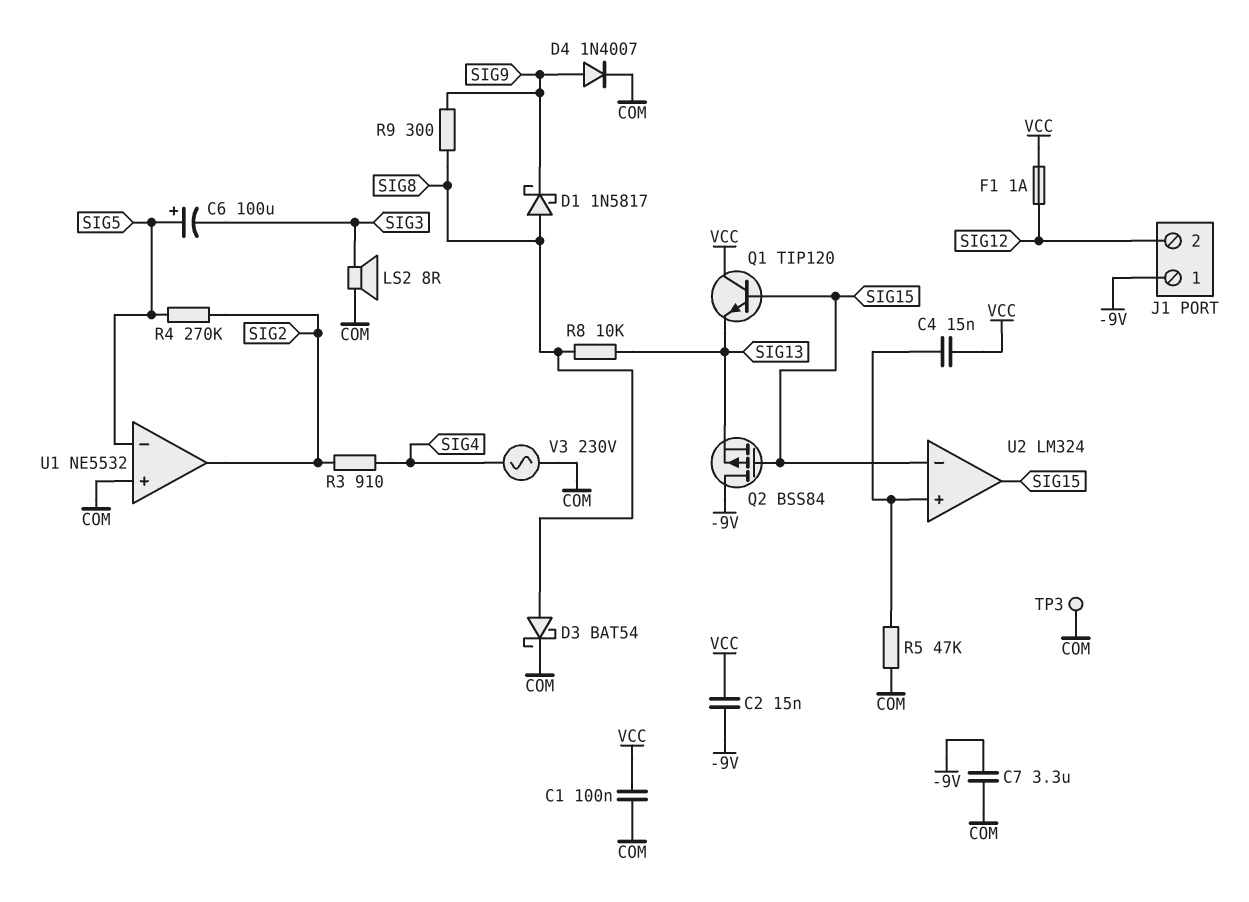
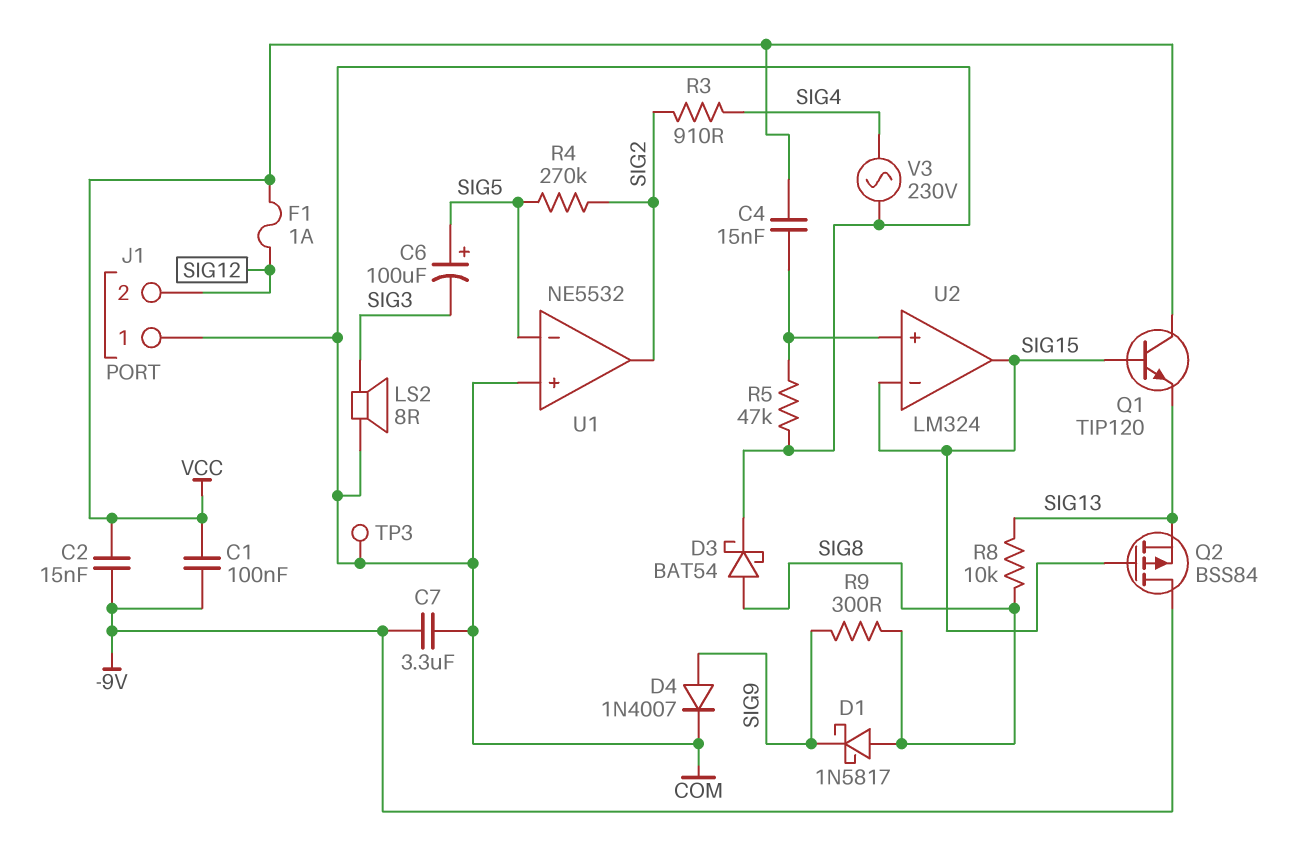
C1: 100nF (COM, VCC) -> 100nF (-9V, VCC)
J1 pin 1: -9V -> COM

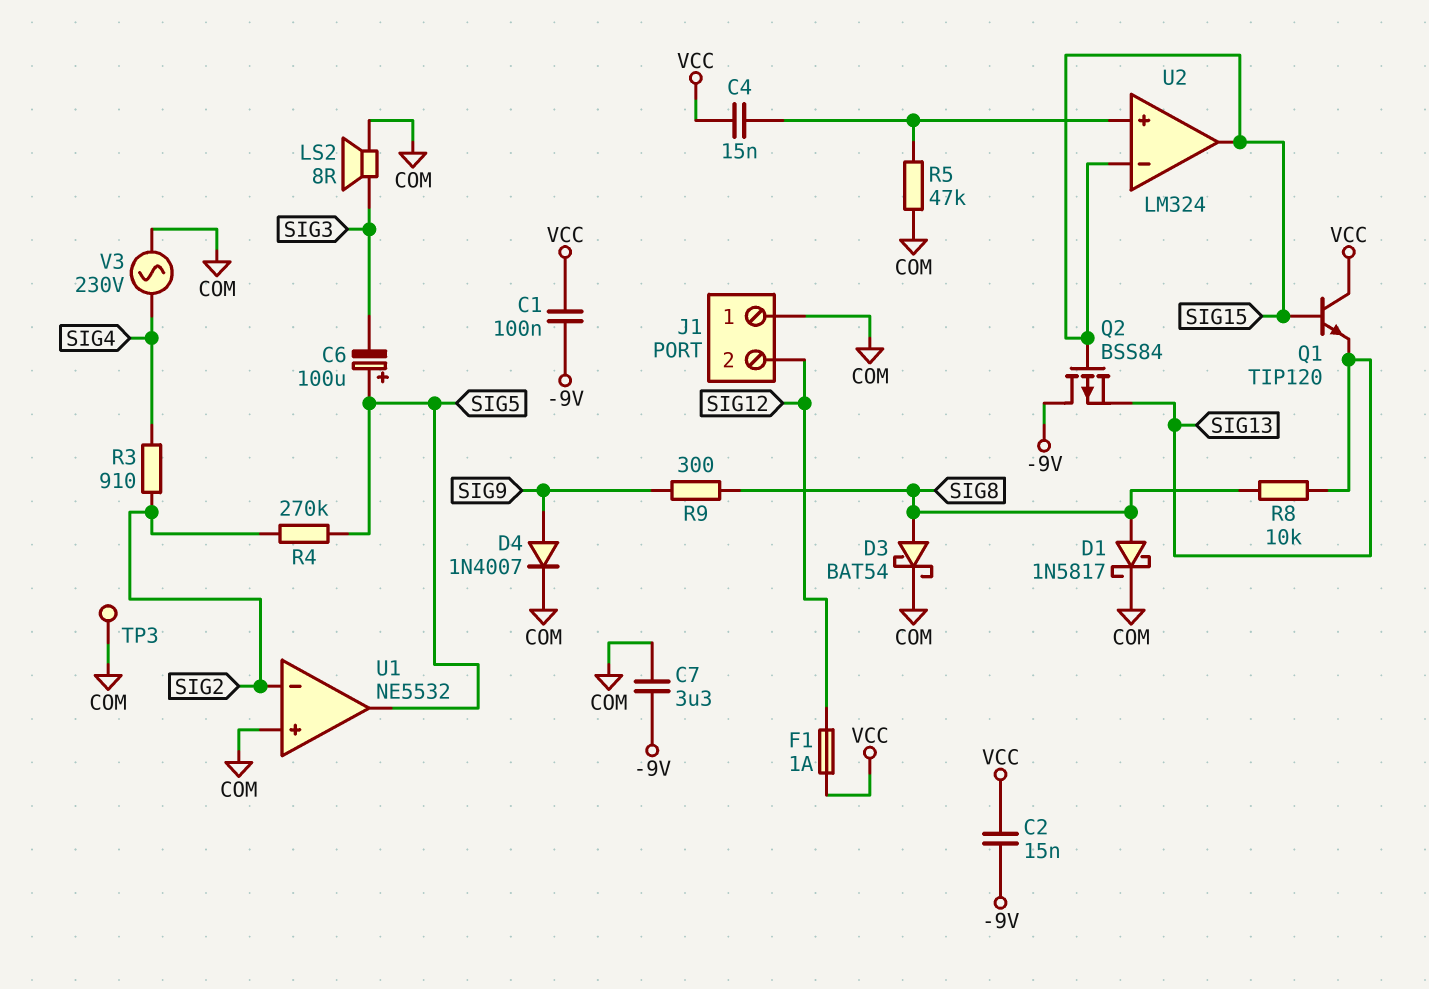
D1: schottky 1N5817 (A SIG8, K SIG9) -> schottky 1N5817 (A SIG8, K COM)
U1 pin in-: SIG5 -> SIG2
U1 pin out: SIG2 -> SIG5

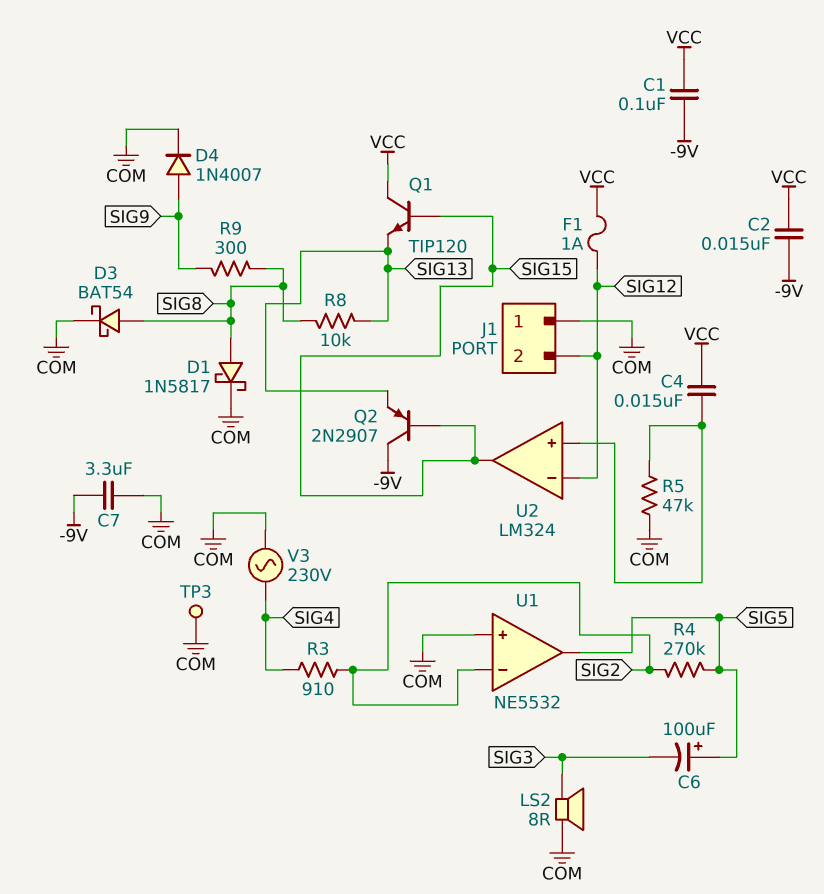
Q2: PMOS BSS84 (G SIG15, D -9V, S SIG13) -> PNP 2N2907 (B SIG15, C -9V, E SIG13)
U2 pin in-: SIG15 -> SIG12

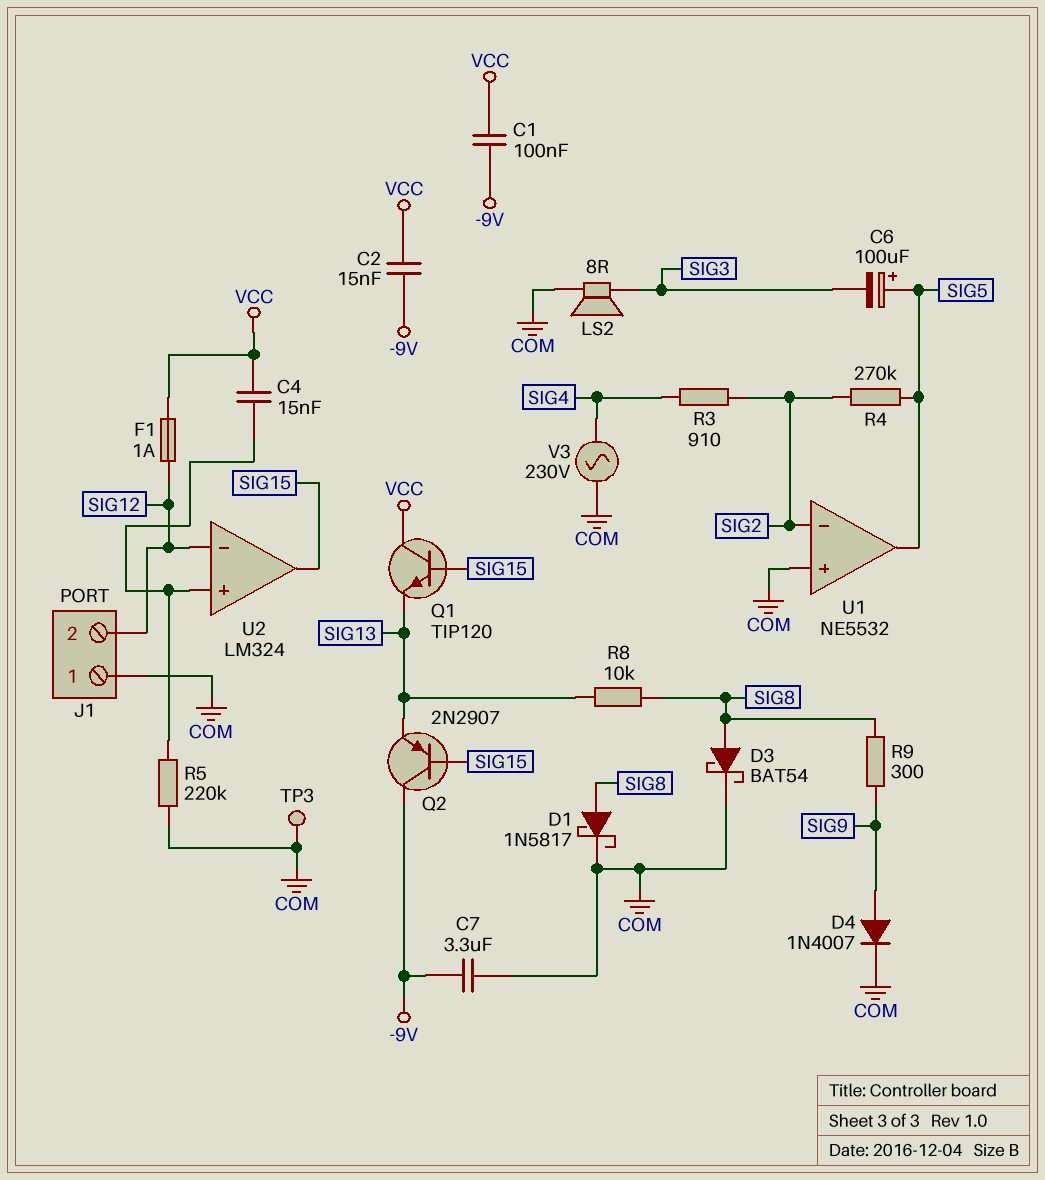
R5: 47k (COM, U2/in+) -> 220k (COM, U2/in+)

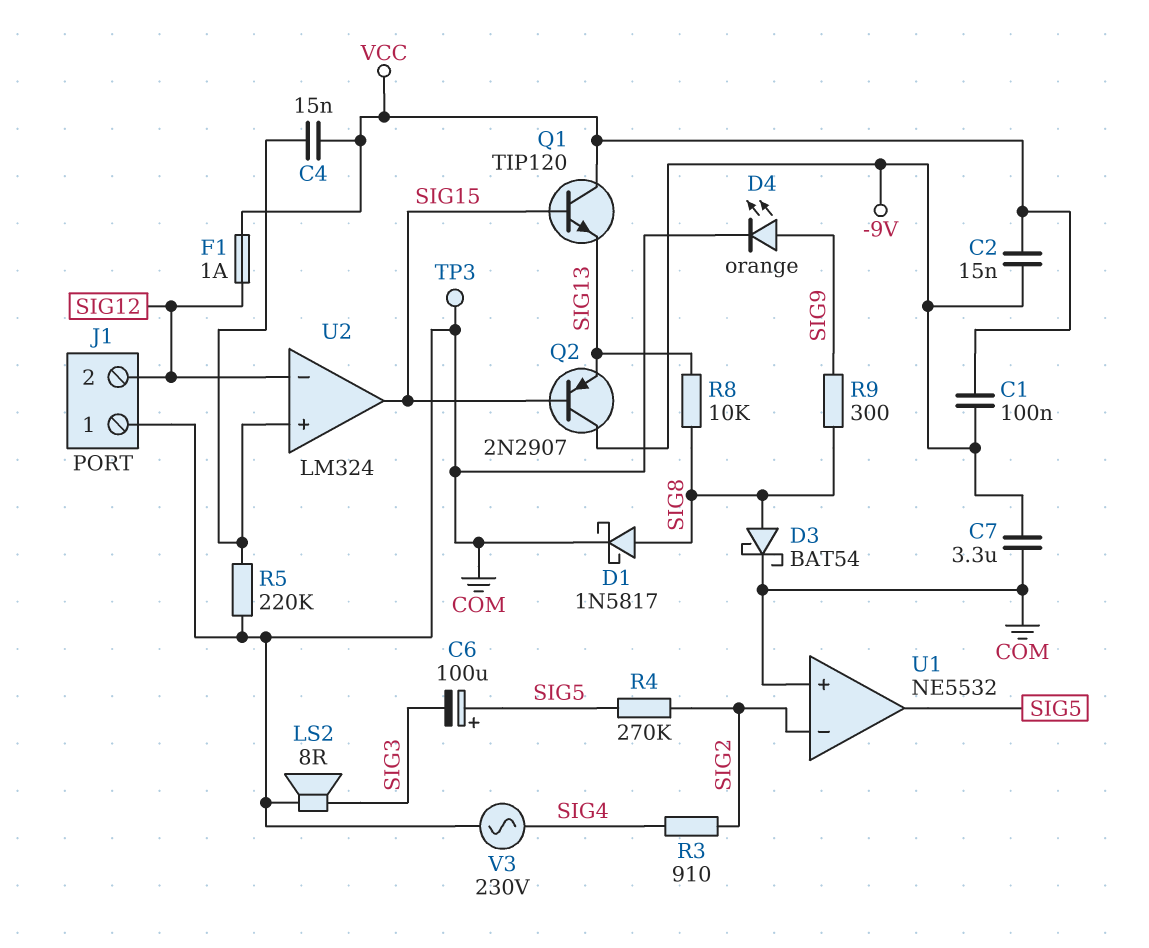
D4: diode 1N4007 (A SIG9, K COM) -> LED orange (A SIG9, K COM)

